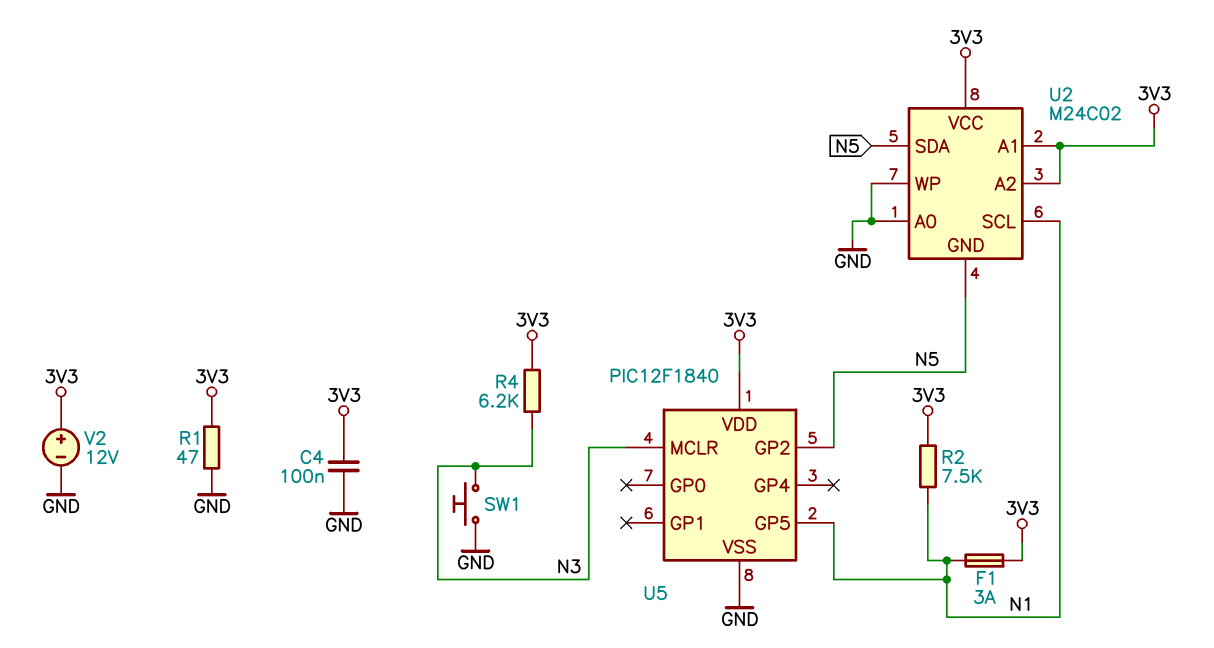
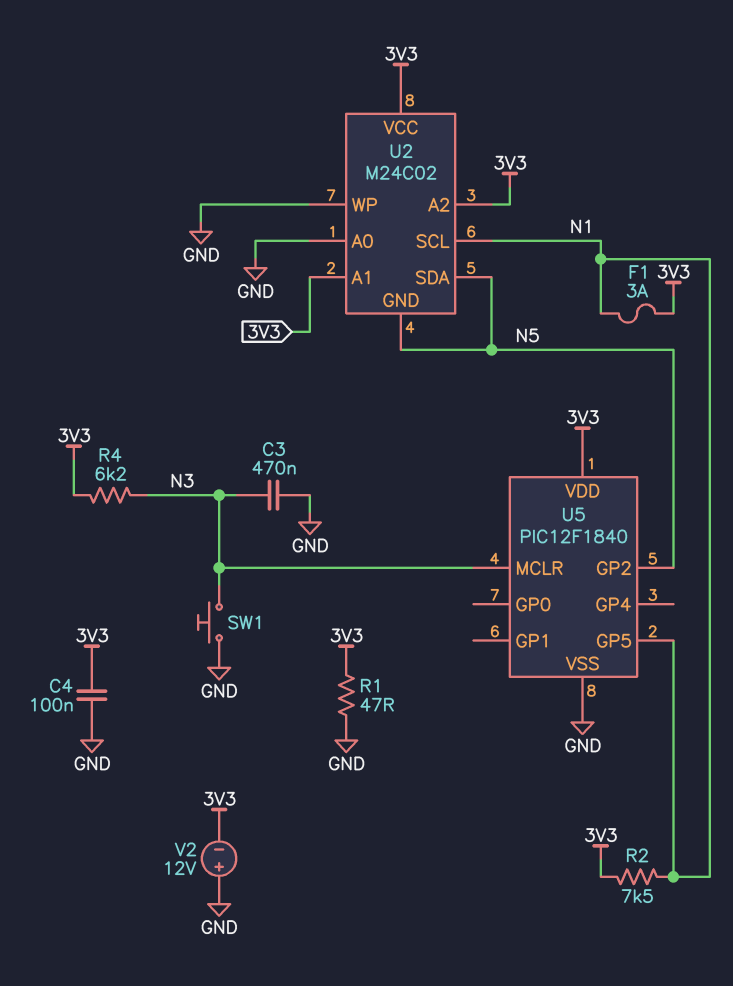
C3: none -> 470nF (GND, N3)
V2: 12V (plus 3V3, minus GND) -> 12V (plus GND, minus 3V3)

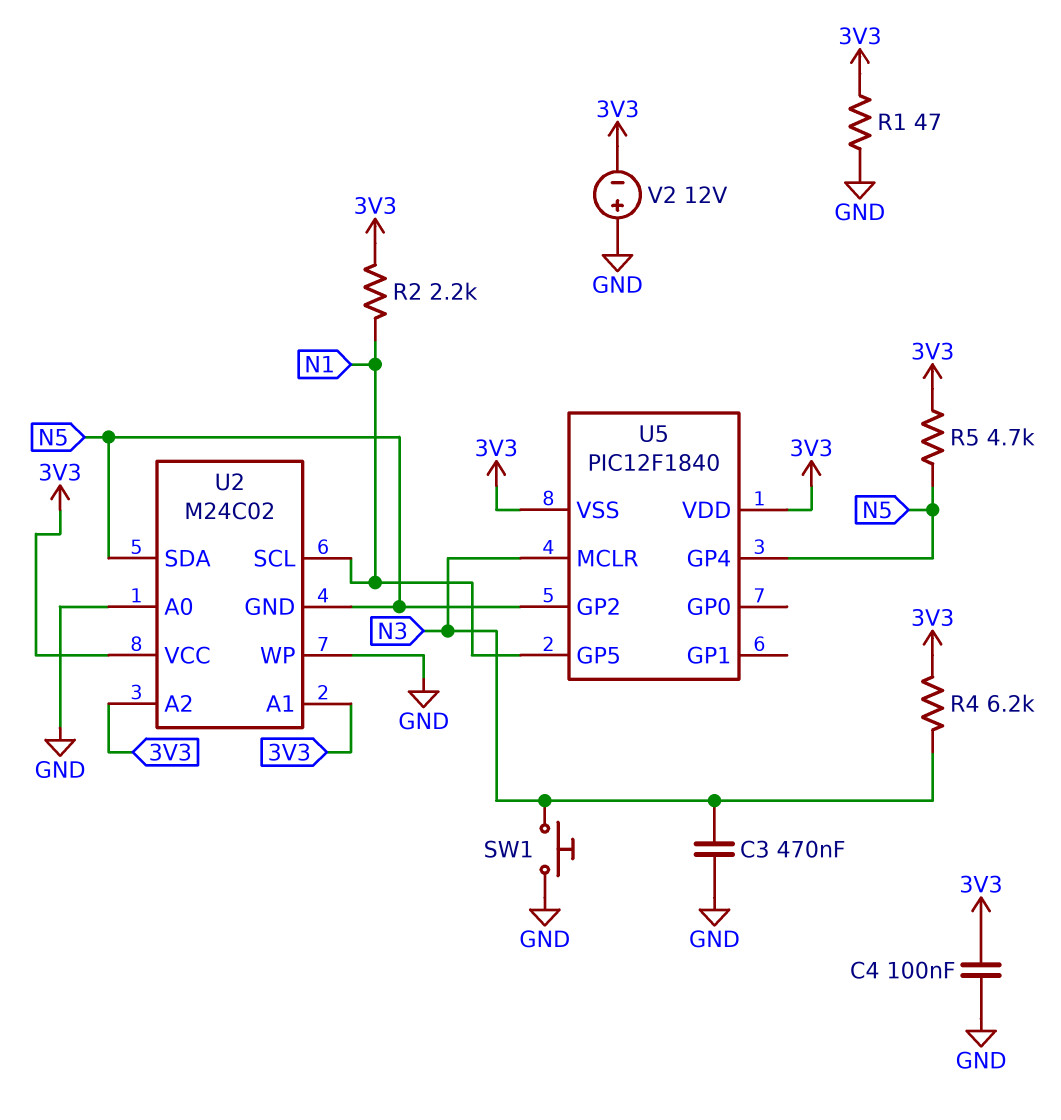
F1: 3A (3V3, N1) -> none
R2: 7.5k (3V3, N1) -> 2.2k (3V3, N1)
R5: none -> 4.7k (3V3, N5)
U5 pin GP4: none -> N5
U5 pin VSS: GND -> 3V3

